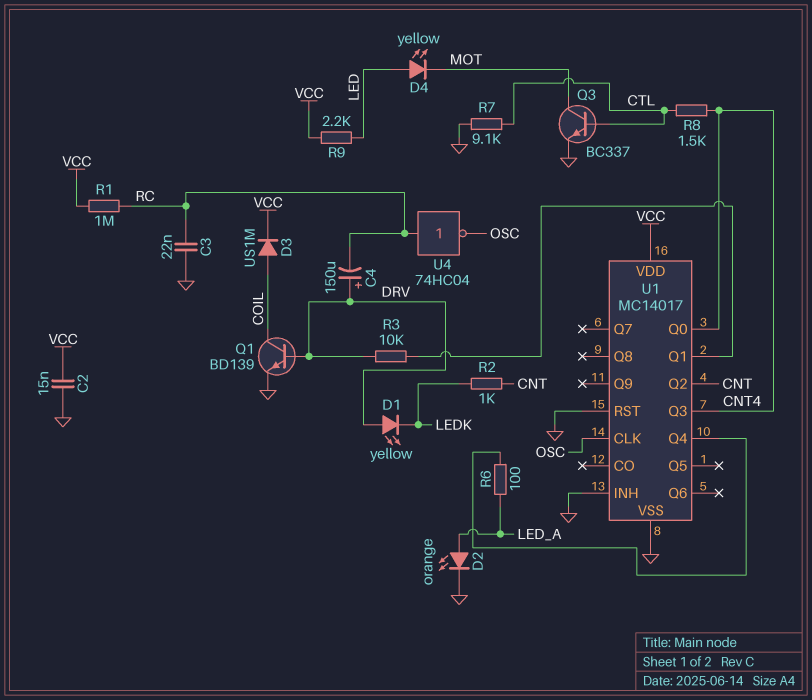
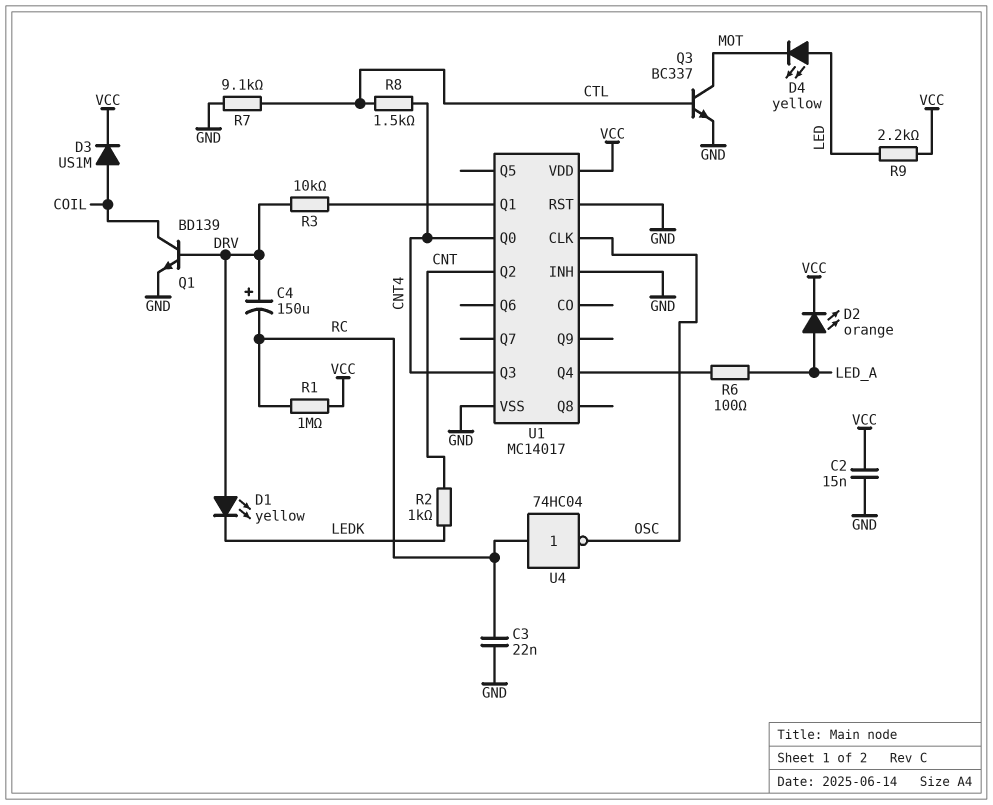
D2: LED orange (A LED_A, K GND) -> LED orange (A LED_A, K VCC)

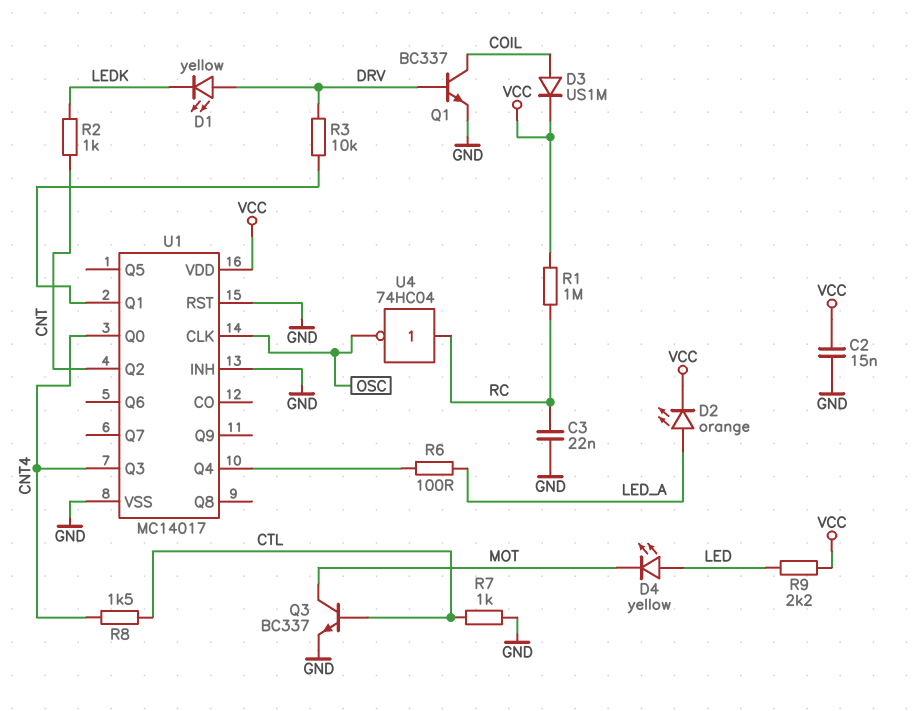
C4: 150uF (plus DRV, minus RC) -> none
Q1: NPN BD139 (B DRV, C COIL, E GND) -> NPN BC337 (B DRV, C COIL, E GND)
R7: 9.1k (CTL, GND) -> 1k (CTL, GND)

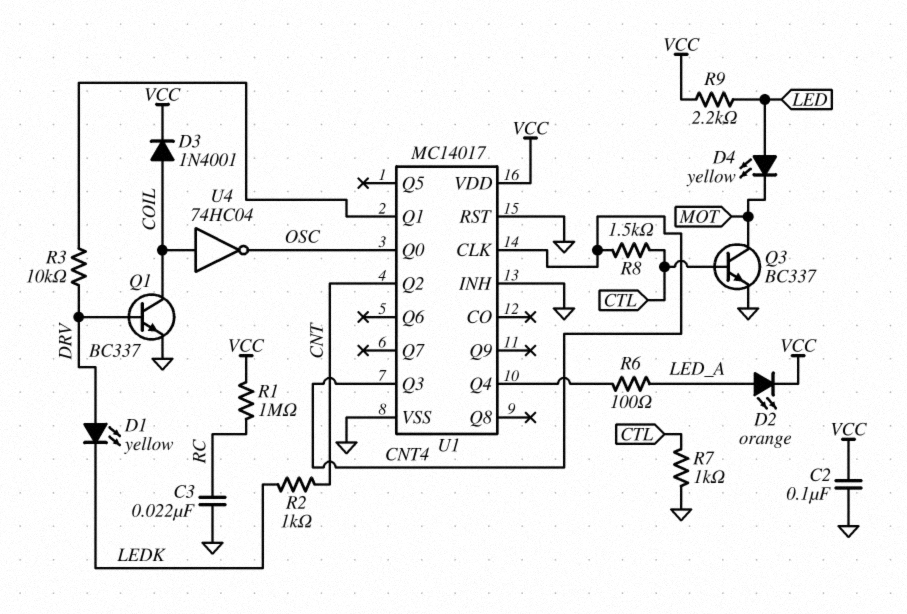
C2: 15nF (GND, VCC) -> 100nF (GND, VCC)
D3: diode US1M (A COIL, K VCC) -> diode 1N4001 (A COIL, K VCC)
U1 pin CLK: OSC -> CNT4
U1 pin Q0: CNT4 -> OSC
U4: NOT 74HC04 (in RC, out OSC) -> NOT 74HC04 (in COIL, out OSC)

